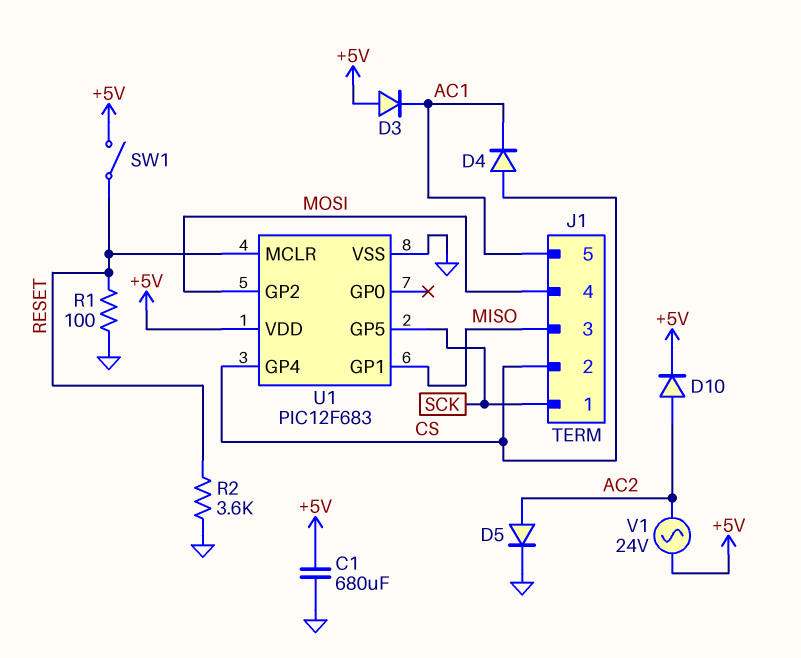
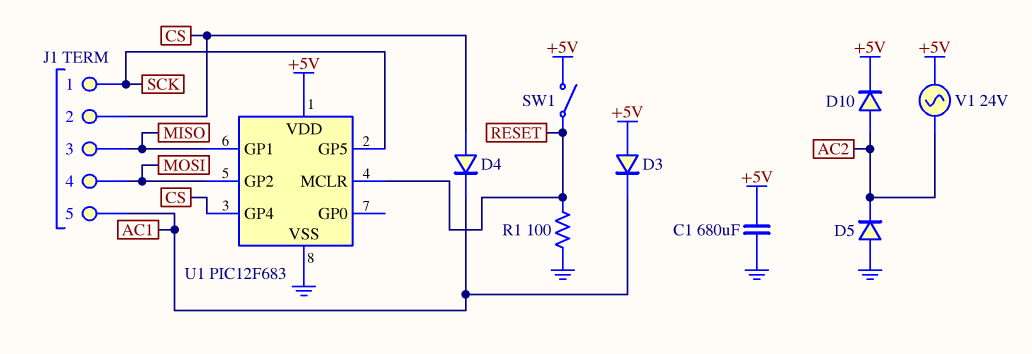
D5: diode (A AC2, K GND) -> diode (A GND, K AC2)
R2: 3.6k (GND, RESET) -> none

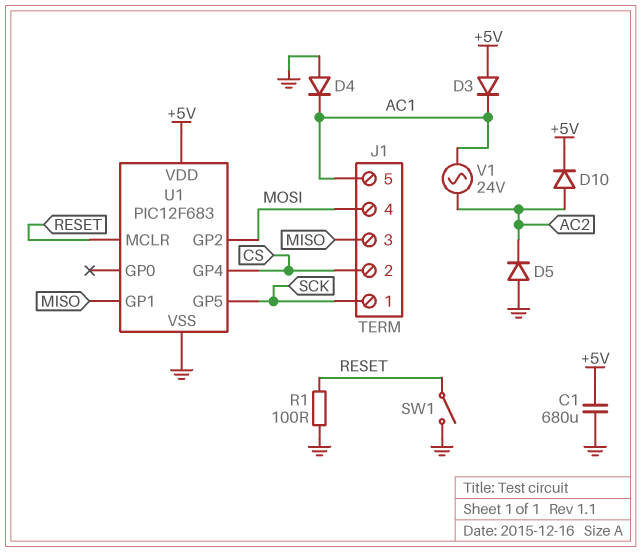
D4: diode (A CS, K AC1) -> diode (A GND, K AC1)
SW1: switch (+5V, RESET) -> switch (GND, RESET)
V1: AC 24V (+5V, AC2) -> AC 24V (AC1, AC2)

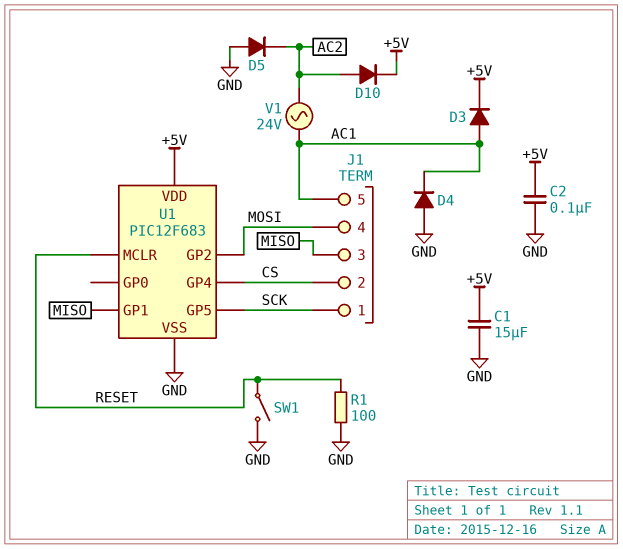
C1: 680uF (+5V, GND) -> 15uF (+5V, GND)
C2: none -> 100nF (+5V, GND)
D3: diode (A +5V, K AC1) -> diode (A AC1, K +5V)

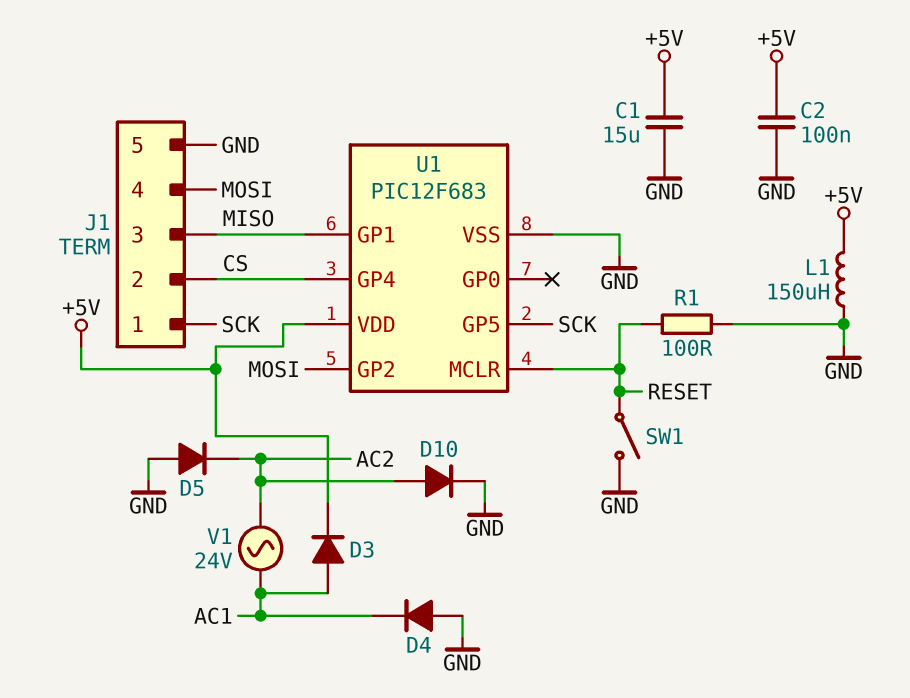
D10: diode (A AC2, K +5V) -> diode (A AC2, K GND)
J1 pin 5: AC1 -> GND
L1: none -> 150uH (+5V, GND)

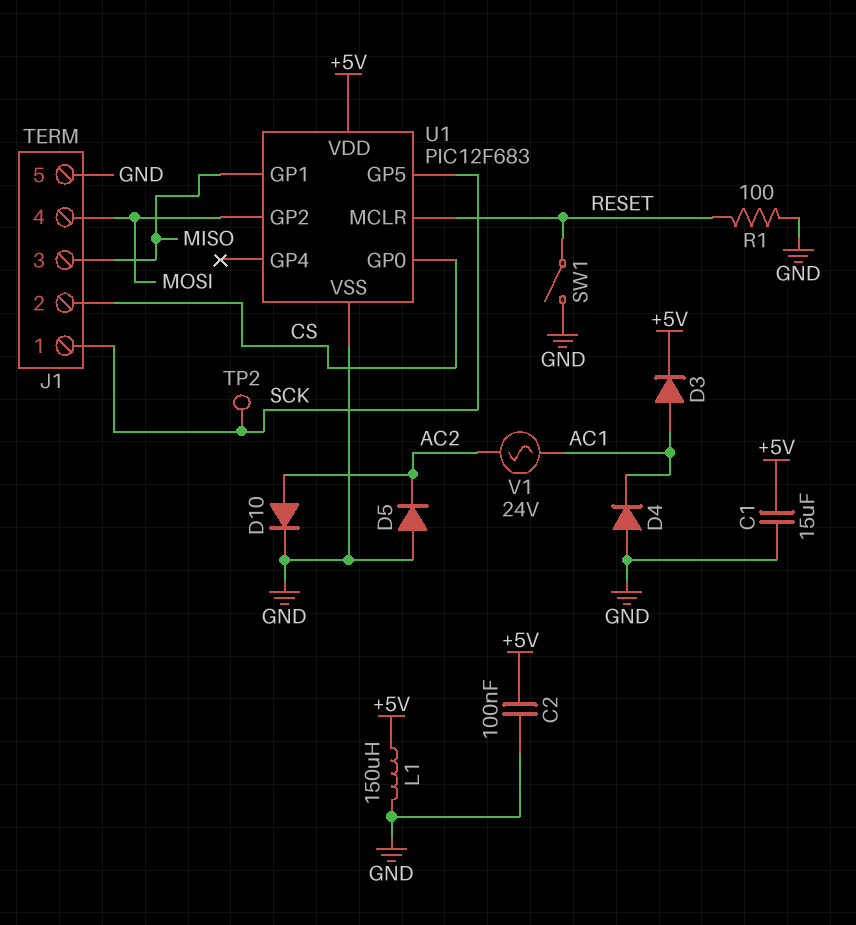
TP2: none -> test point (SCK)
U1 pin GP0: none -> CS
U1 pin GP4: CS -> none

